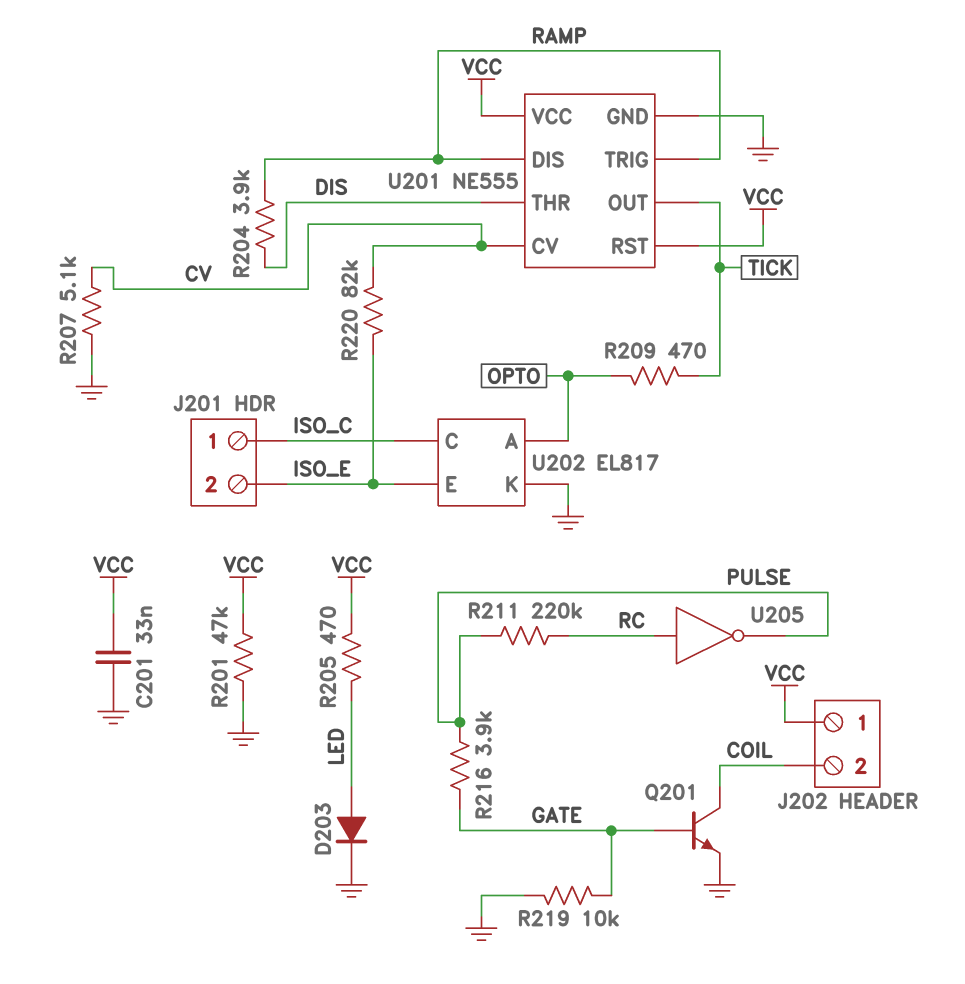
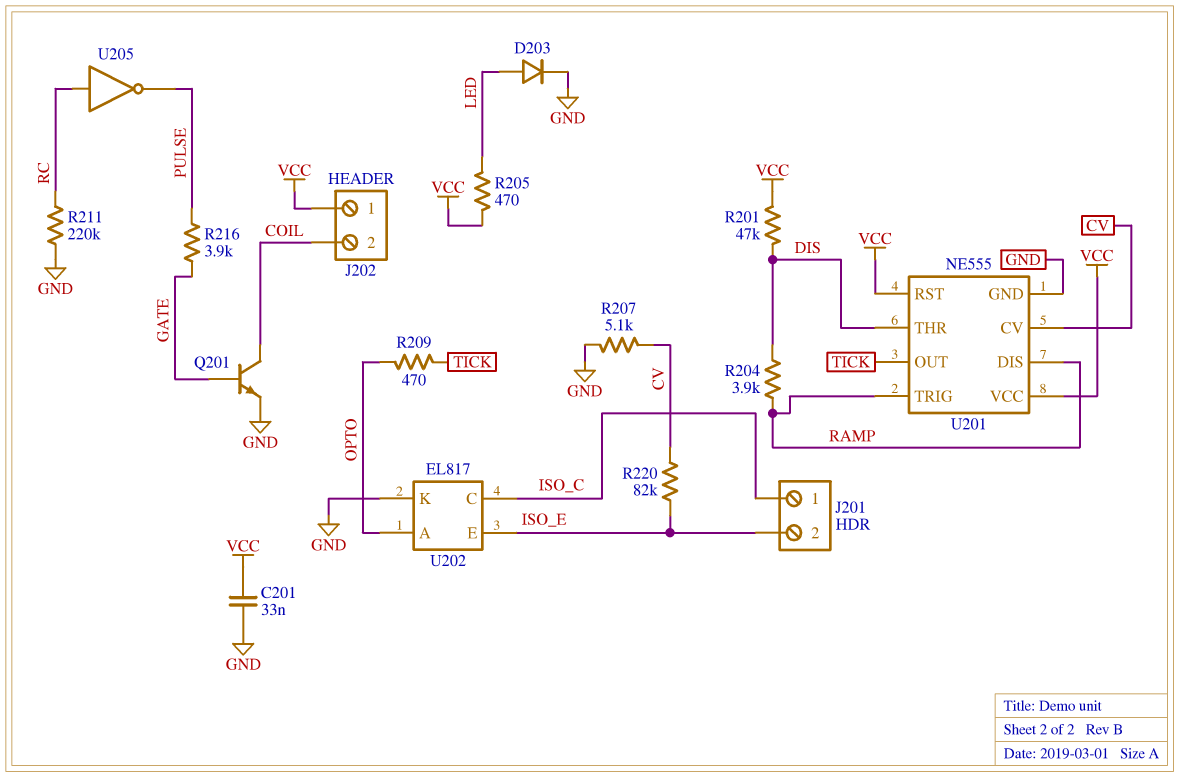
R201: 47k (GND, VCC) -> 47k (DIS, VCC)
R211: 220k (PULSE, RC) -> 220k (GND, RC)
R219: 10k (GATE, GND) -> none

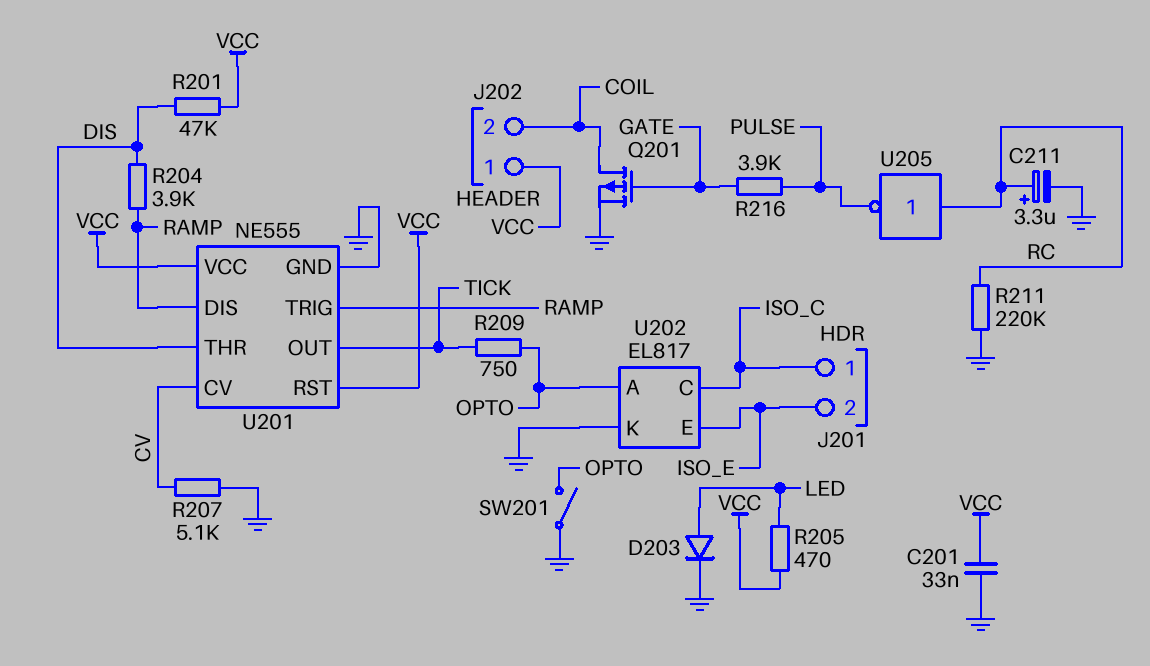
C211: none -> 3.3uF (plus RC, minus GND)
Q201: NPN (B GATE, C COIL, E GND) -> PMOS (G GATE, D COIL, S GND)
R209: 470 (OPTO, TICK) -> 750 (OPTO, TICK)
R220: 82k (CV, ISO_E) -> none
SW201: none -> switch (GND, OPTO)

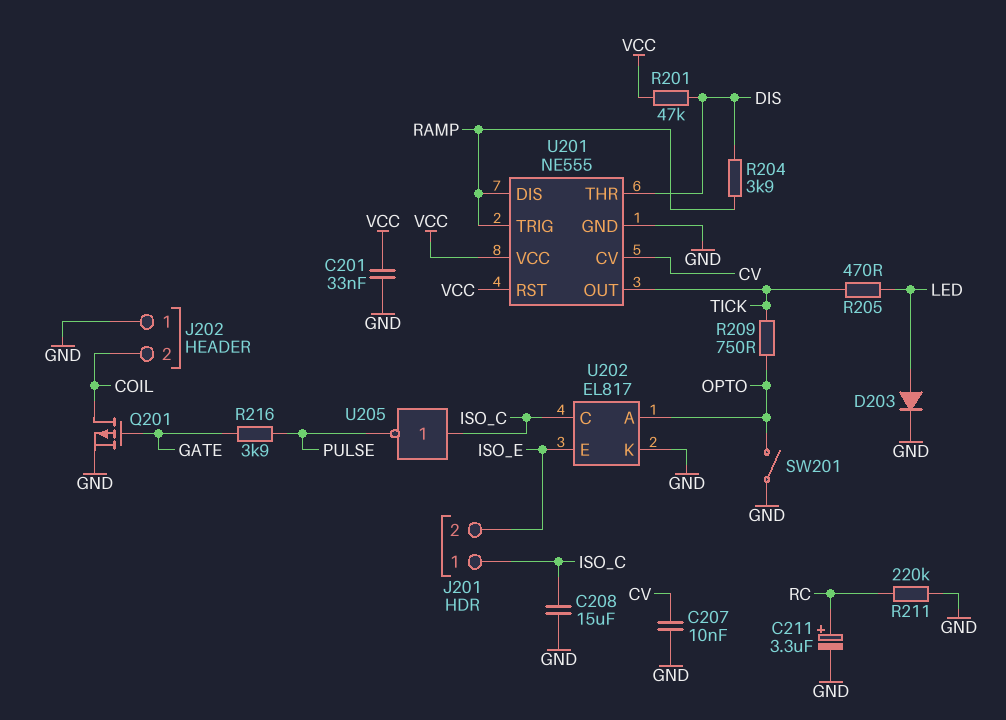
C207: none -> 10nF (CV, GND)
C208: none -> 15uF (GND, ISO_C)
J202 pin 1: VCC -> GND
R205: 470 (LED, VCC) -> 470 (LED, TICK)
R207: 5.1k (CV, GND) -> none
U205: NOT (in RC, out PULSE) -> NOT (in ISO_C, out PULSE)

